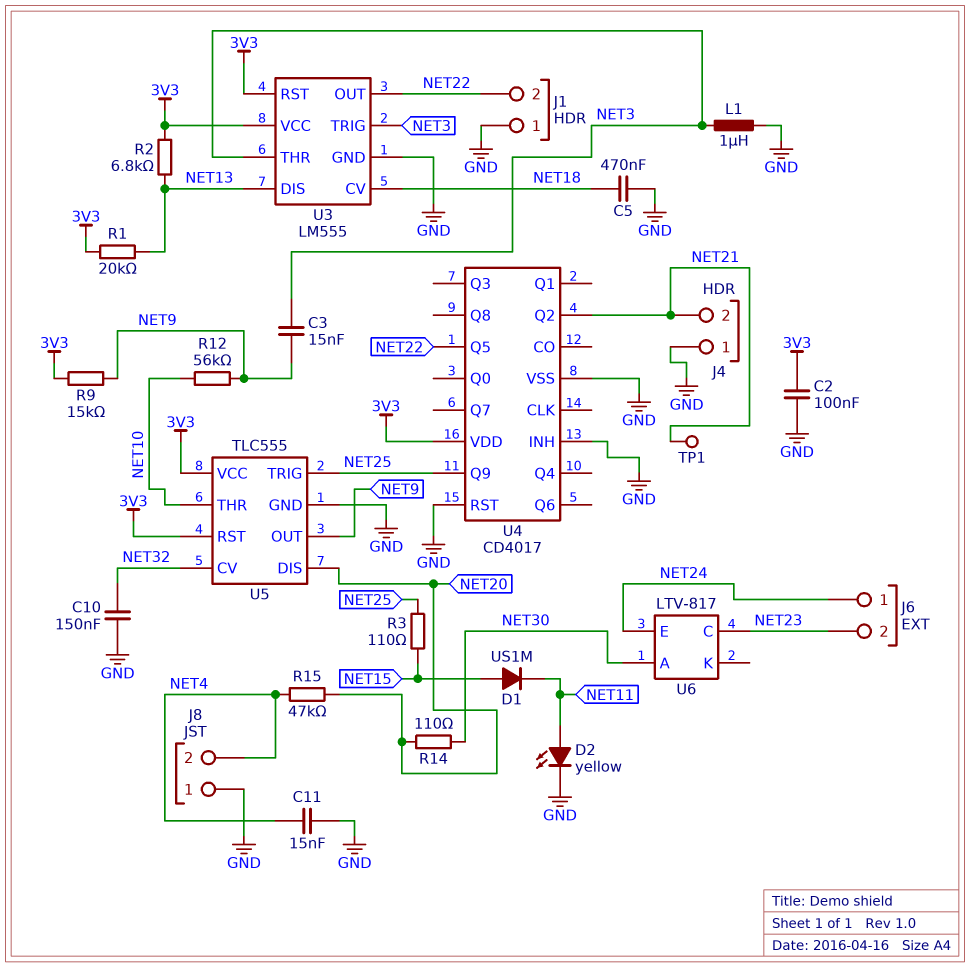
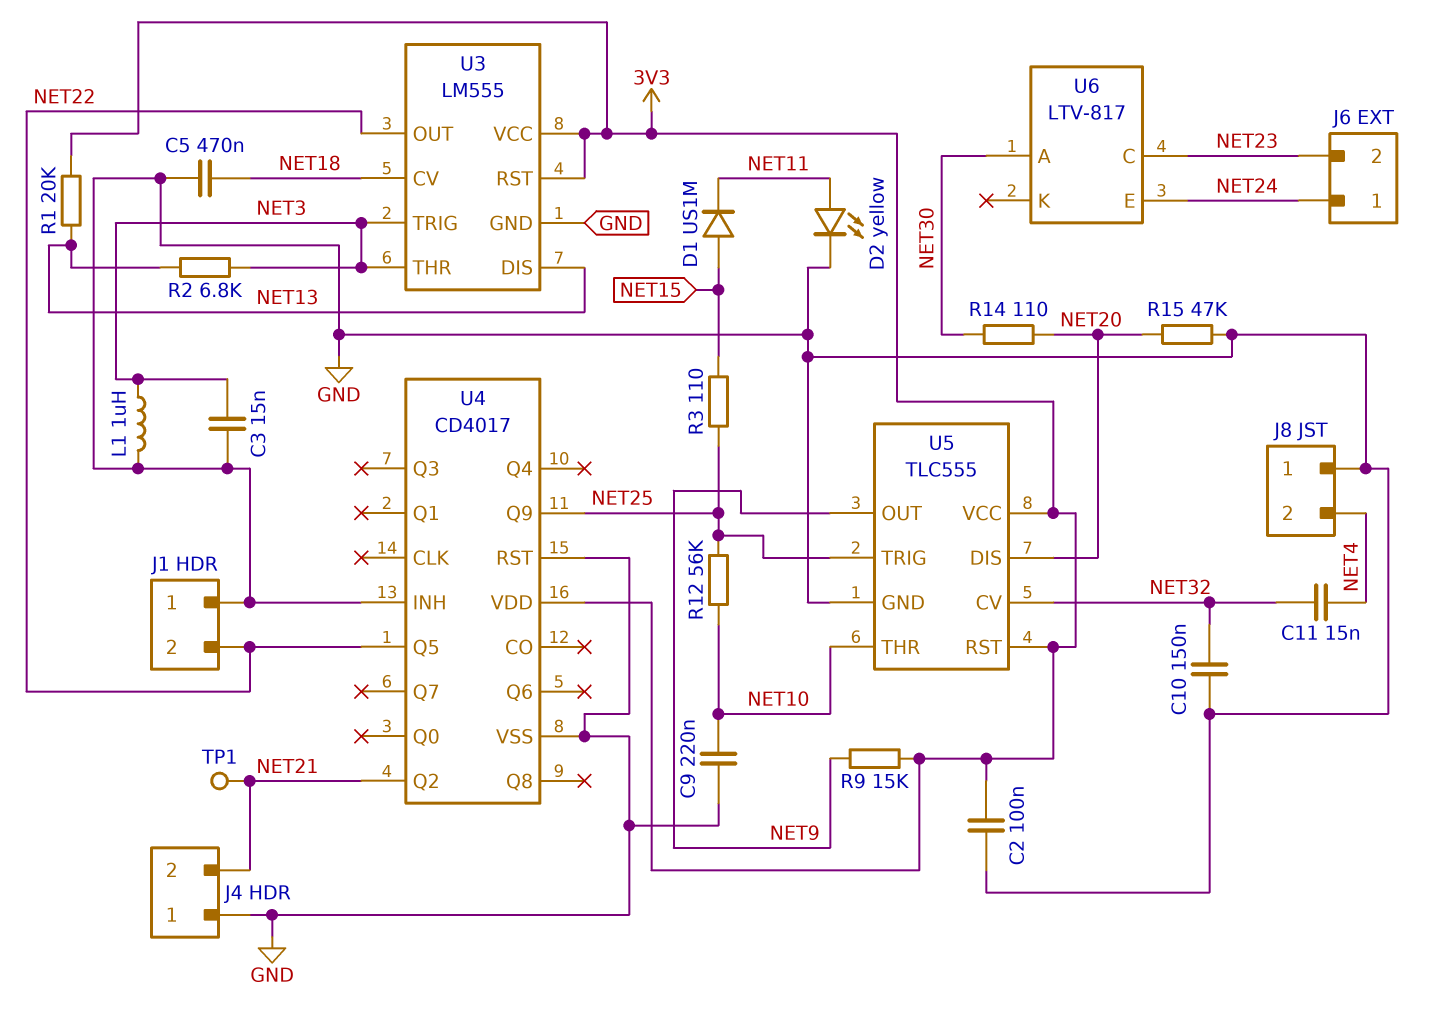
C3: 15nF (NET3, NET9) -> 15nF (GND, NET3)
C9: none -> 220nF (GND, NET10)
C11: 15nF (GND, NET4) -> 15nF (NET4, NET32)
R2: 6.8k (3V3, NET13) -> 6.8k (NET3, NET13)
R12: 56k (NET9, NET10) -> 56k (NET10, NET25)
R15: 47k (NET4, NET20) -> 47k (GND, NET20)

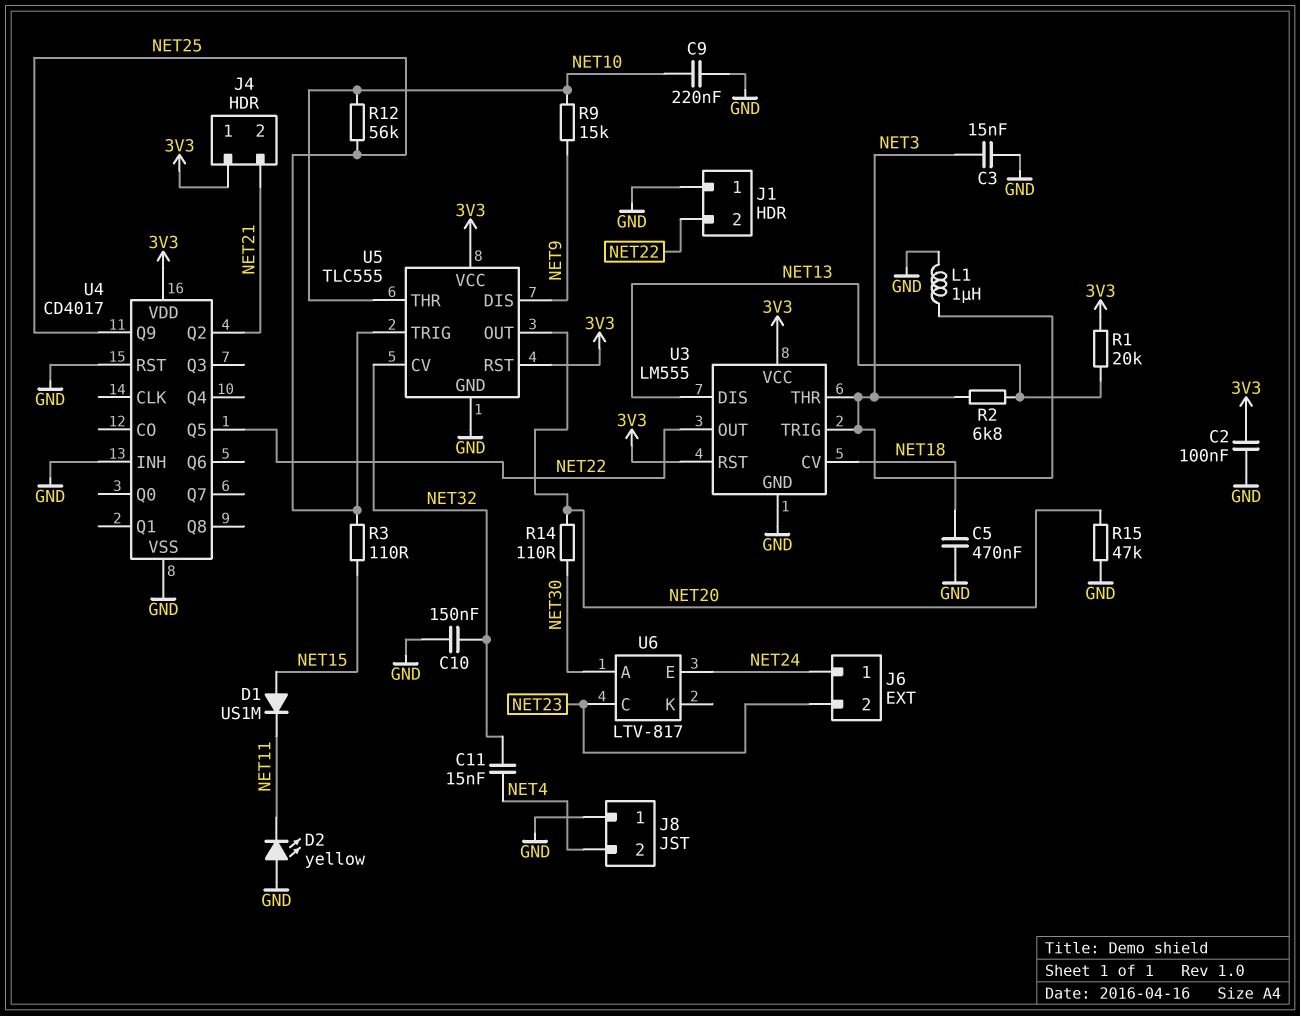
D2: LED yellow (A NET11, K GND) -> LED yellow (A GND, K NET11)
J4 pin 1: GND -> 3V3
R9: 15k (3V3, NET9) -> 15k (NET9, NET10)
TP1: test point (NET21) -> none
U5 pin DIS: NET20 -> NET9
U5 pin OUT: NET9 -> NET20

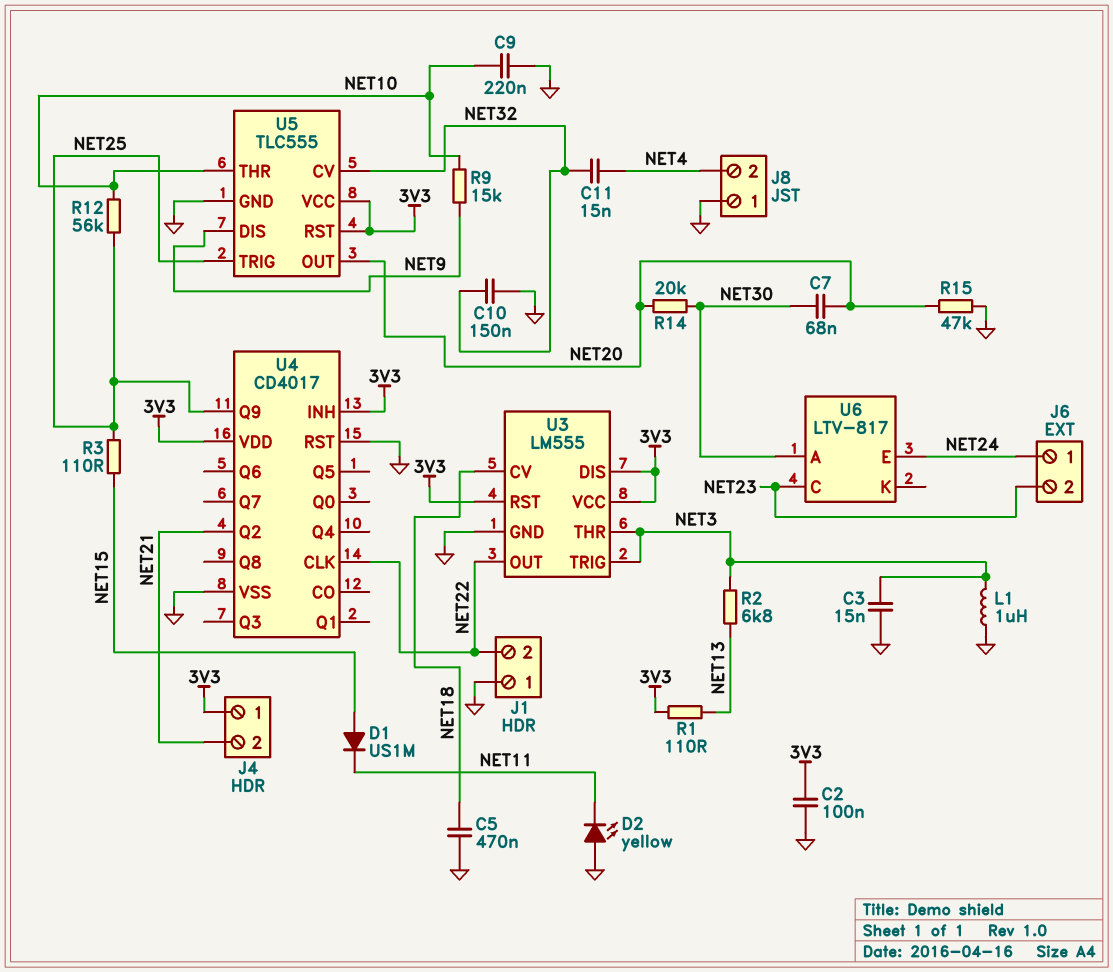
C7: none -> 68nF (NET20, NET30)
R1: 20k (3V3, NET13) -> 110 (3V3, NET13)
R14: 110 (NET20, NET30) -> 20k (NET20, NET30)
U3 pin DIS: NET13 -> 3V3
U4 pin CLK: none -> NET22
U4 pin INH: GND -> 3V3
U4 pin Q5: NET22 -> none

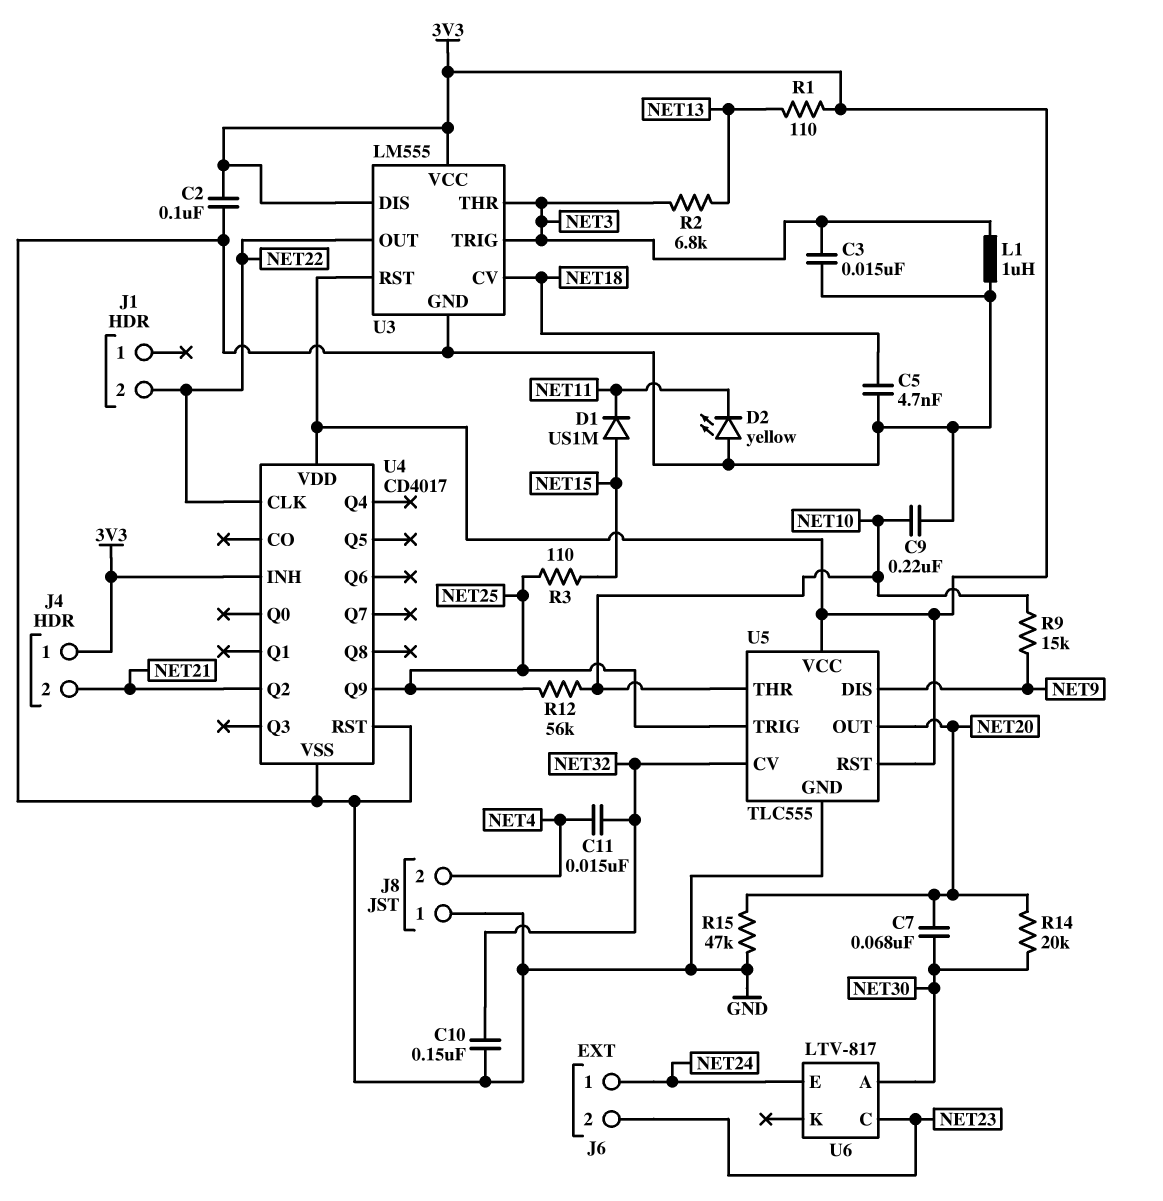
C5: 470nF (GND, NET18) -> 4.7nF (GND, NET18)
J1 pin 1: GND -> none

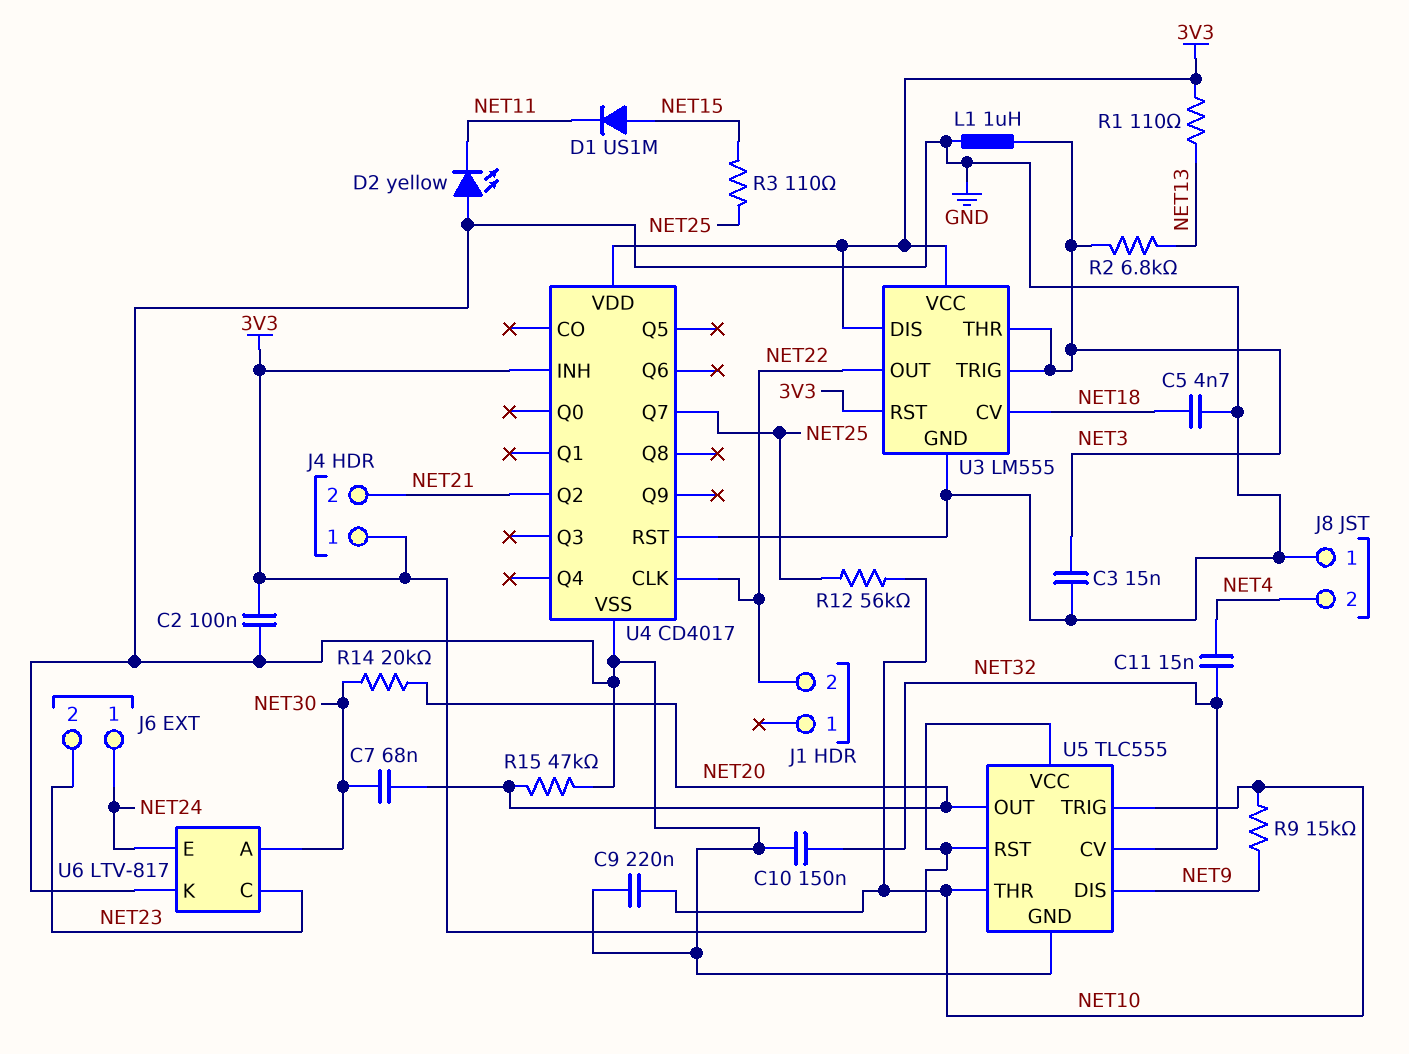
U4 pin Q7: none -> NET25
U4 pin Q9: NET25 -> none
U5 pin TRIG: NET25 -> NET10
U6 pin K: none -> GND

